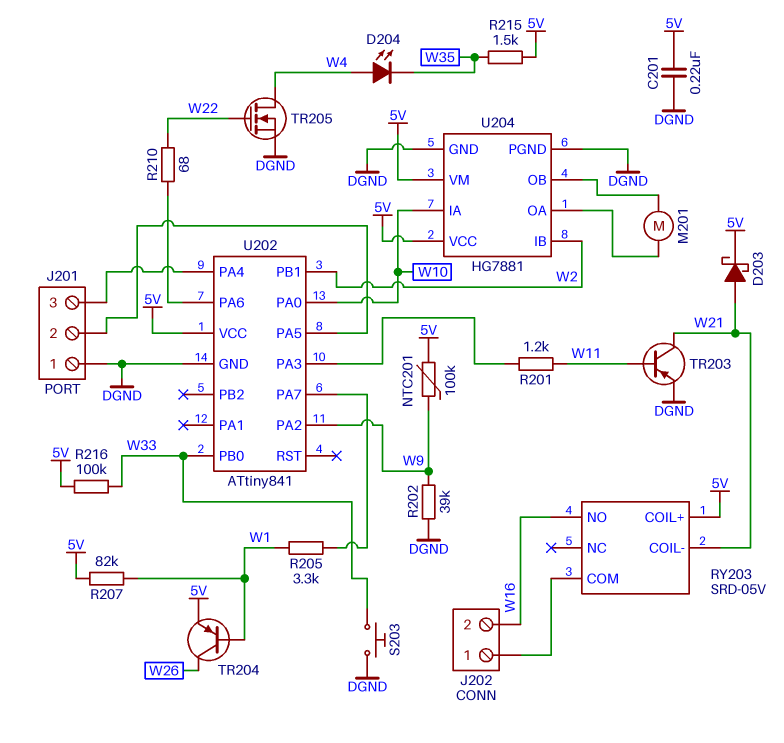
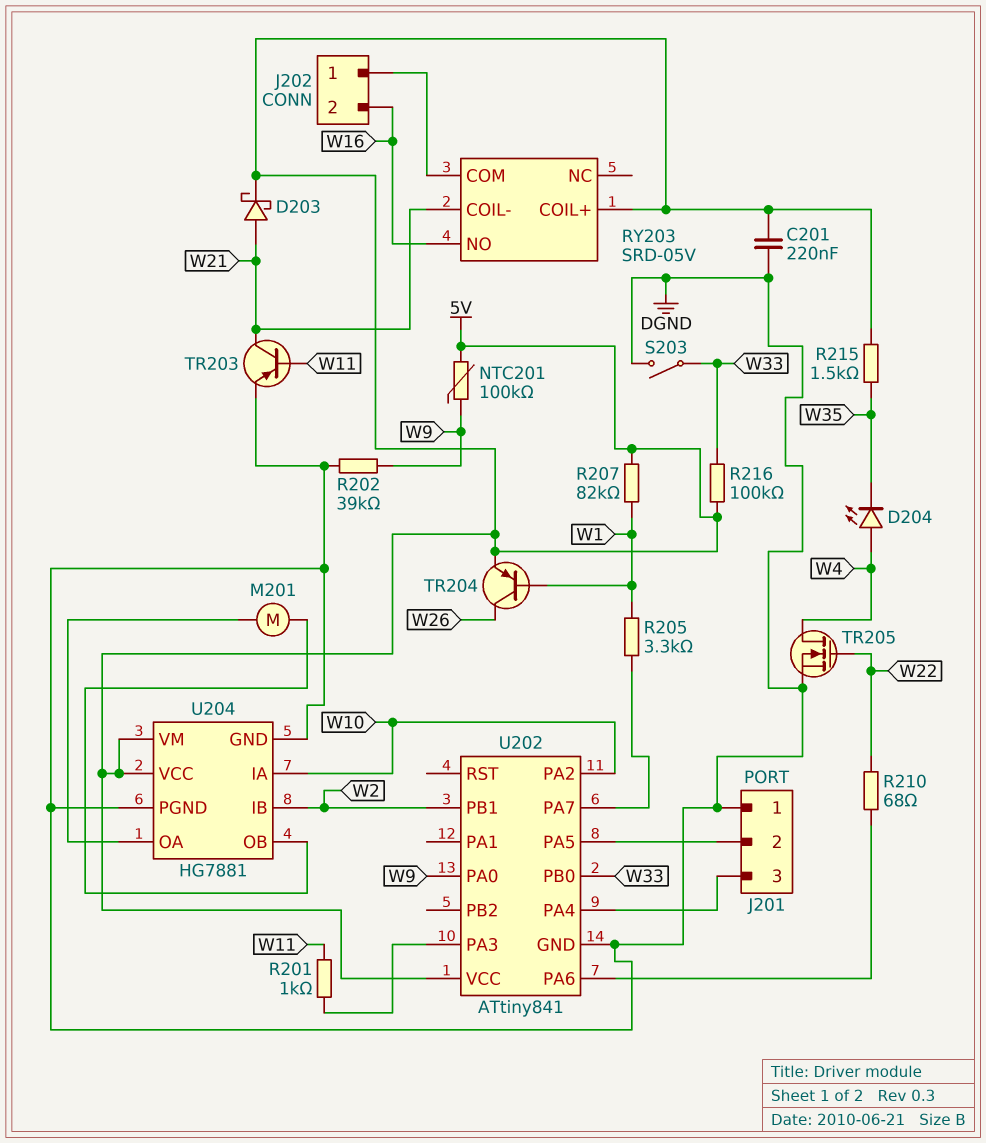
R201: 1.2k (U202/PA3, W11) -> 1k (U202/PA3, W11)
S203: button (DGND, W33) -> switch (DGND, W33)
U202 pin PA0: W10 -> W9
U202 pin PA2: W9 -> W10

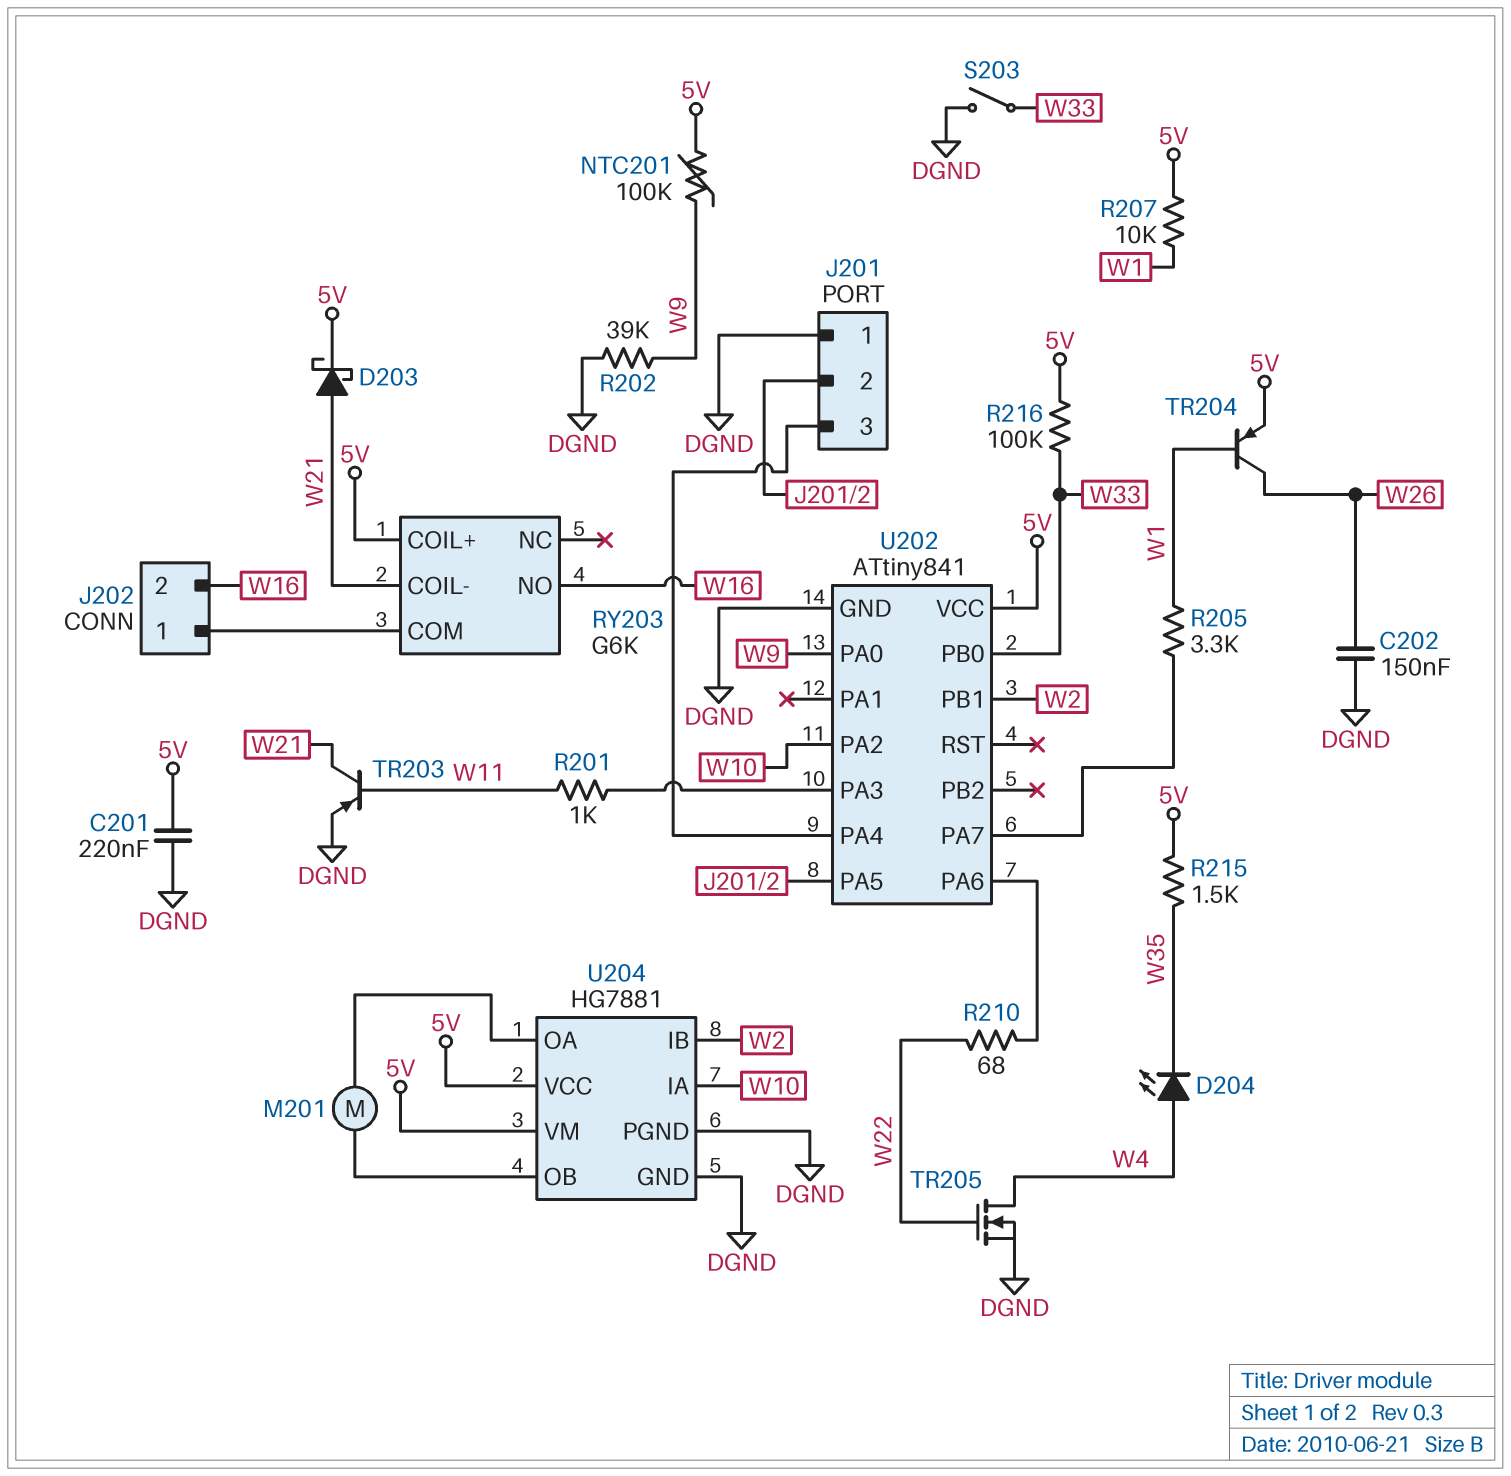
C202: none -> 150nF (DGND, W26)
R207: 82k (5V, W1) -> 10k (5V, W1)
RY203: SRD-05V -> G6K

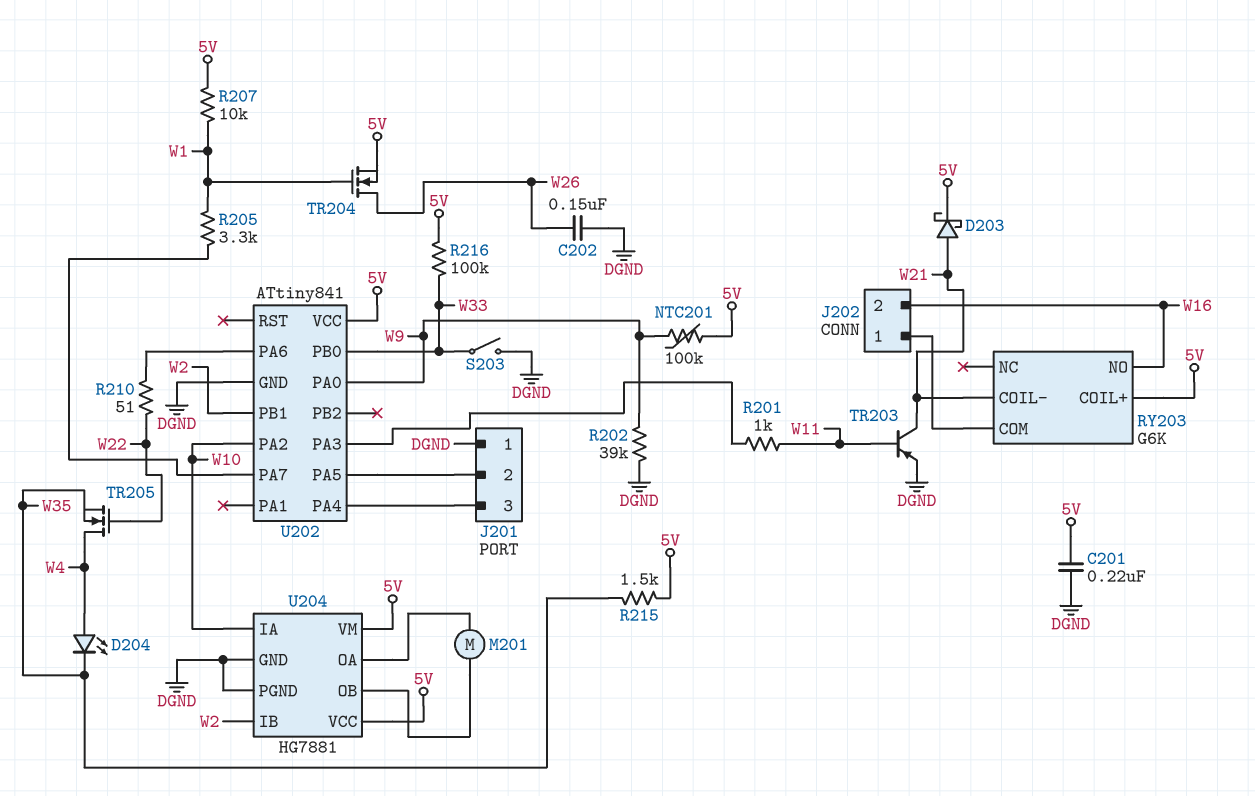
R210: 68 (U202/PA6, W22) -> 51 (U202/PA6, W22)
TR204: PNP (B W1, C W26, E 5V) -> NMOS (G W1, D W26, S 5V)
TR205: NMOS (G W22, D W4, S DGND) -> NMOS (G W22, D W4, S W35)

